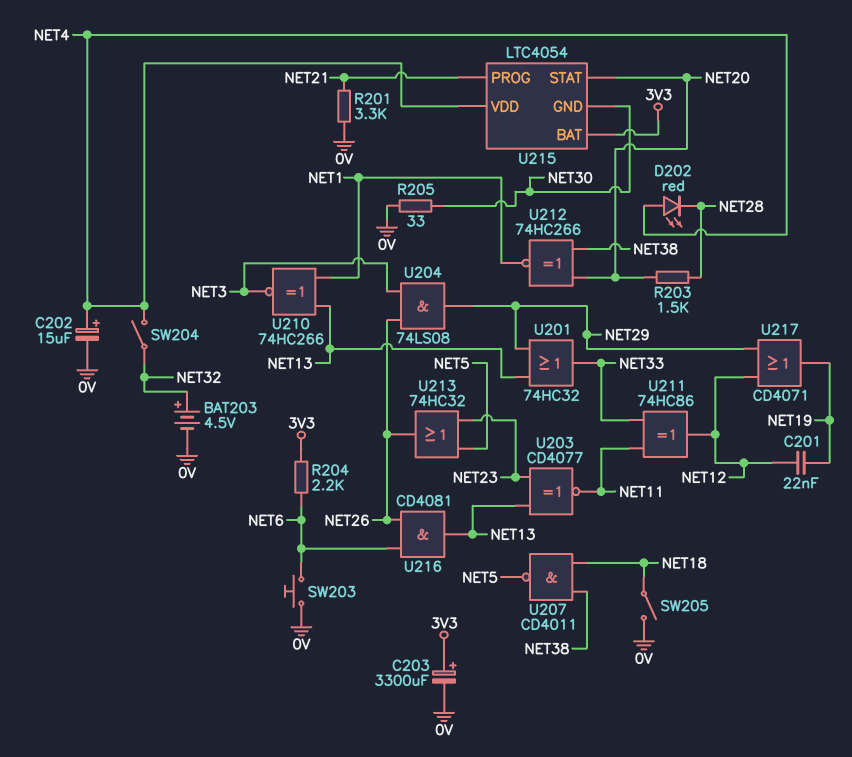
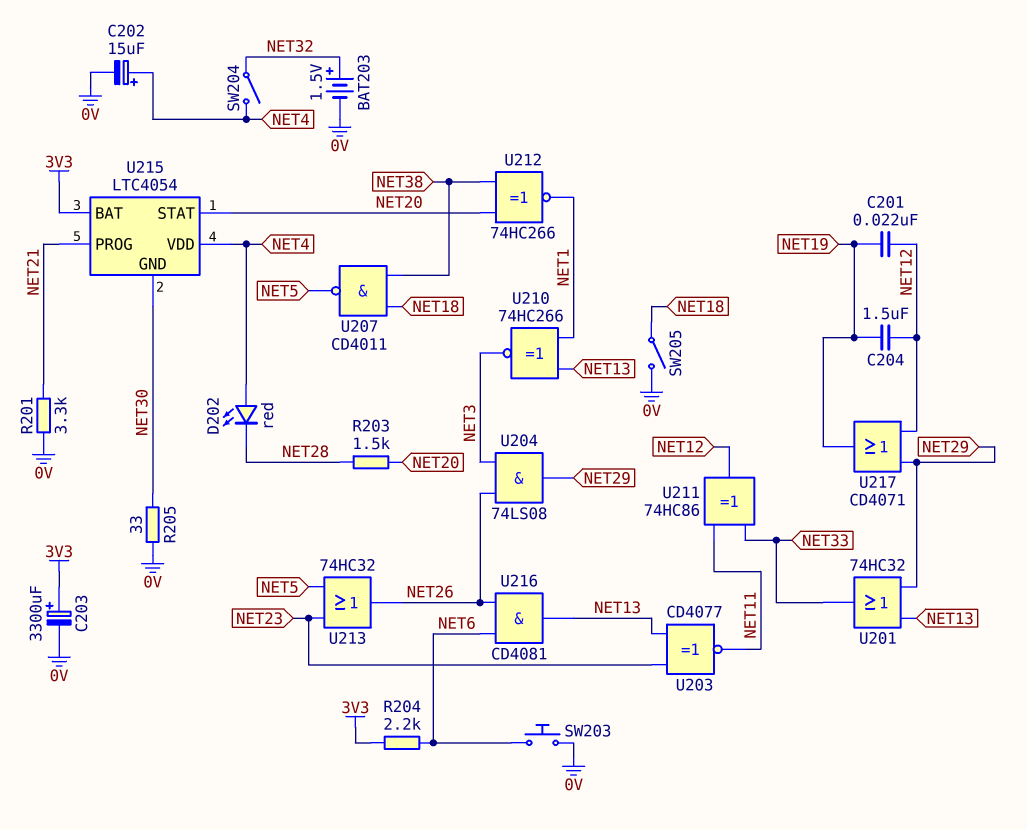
BAT203: 4.5V (plus NET32, minus 0V) -> 1.5V (plus NET32, minus 0V)
C204: none -> 1.5uF (NET12, NET19)

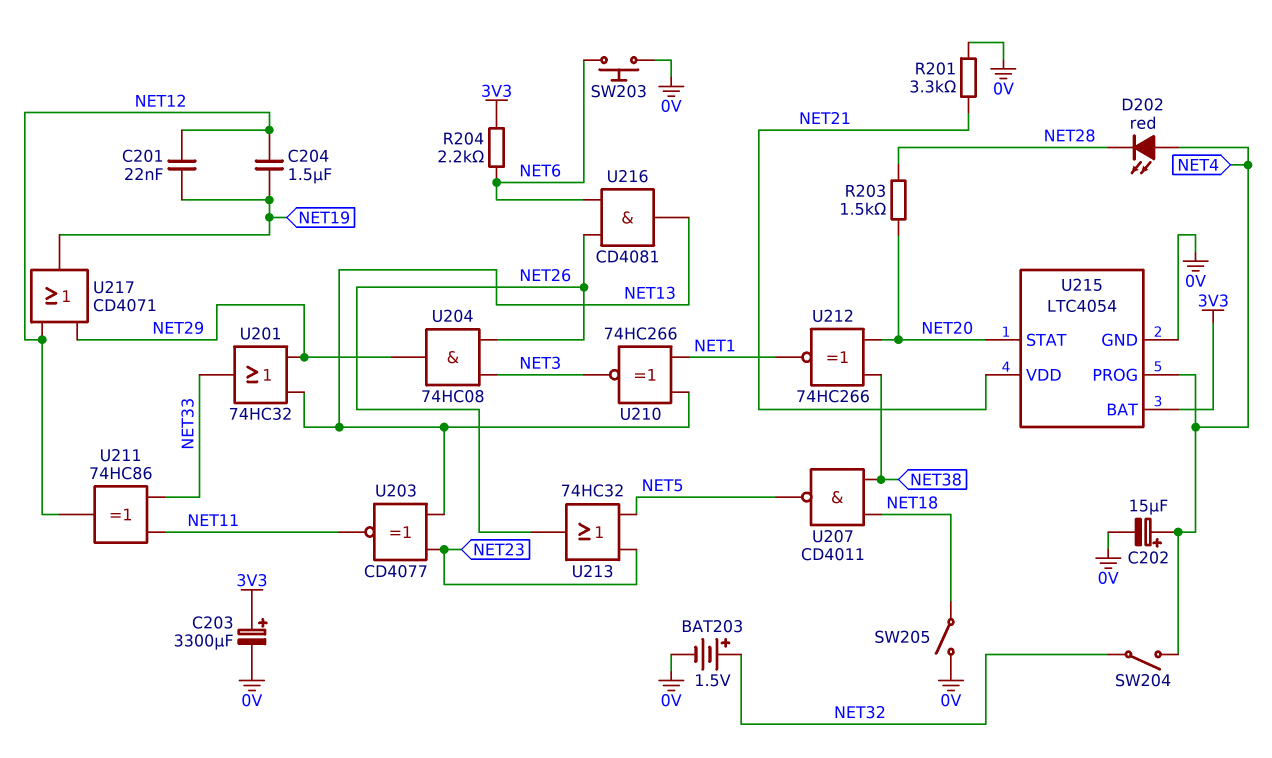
R205: 33 (0V, NET30) -> none
U204: AND 74LS08 (in NET3, in NET26, out NET29) -> AND 74HC08 (in NET3, in NET26, out NET29)
U215 pin GND: NET30 -> 0V
U215 pin PROG: NET21 -> NET4
U215 pin VDD: NET4 -> NET21

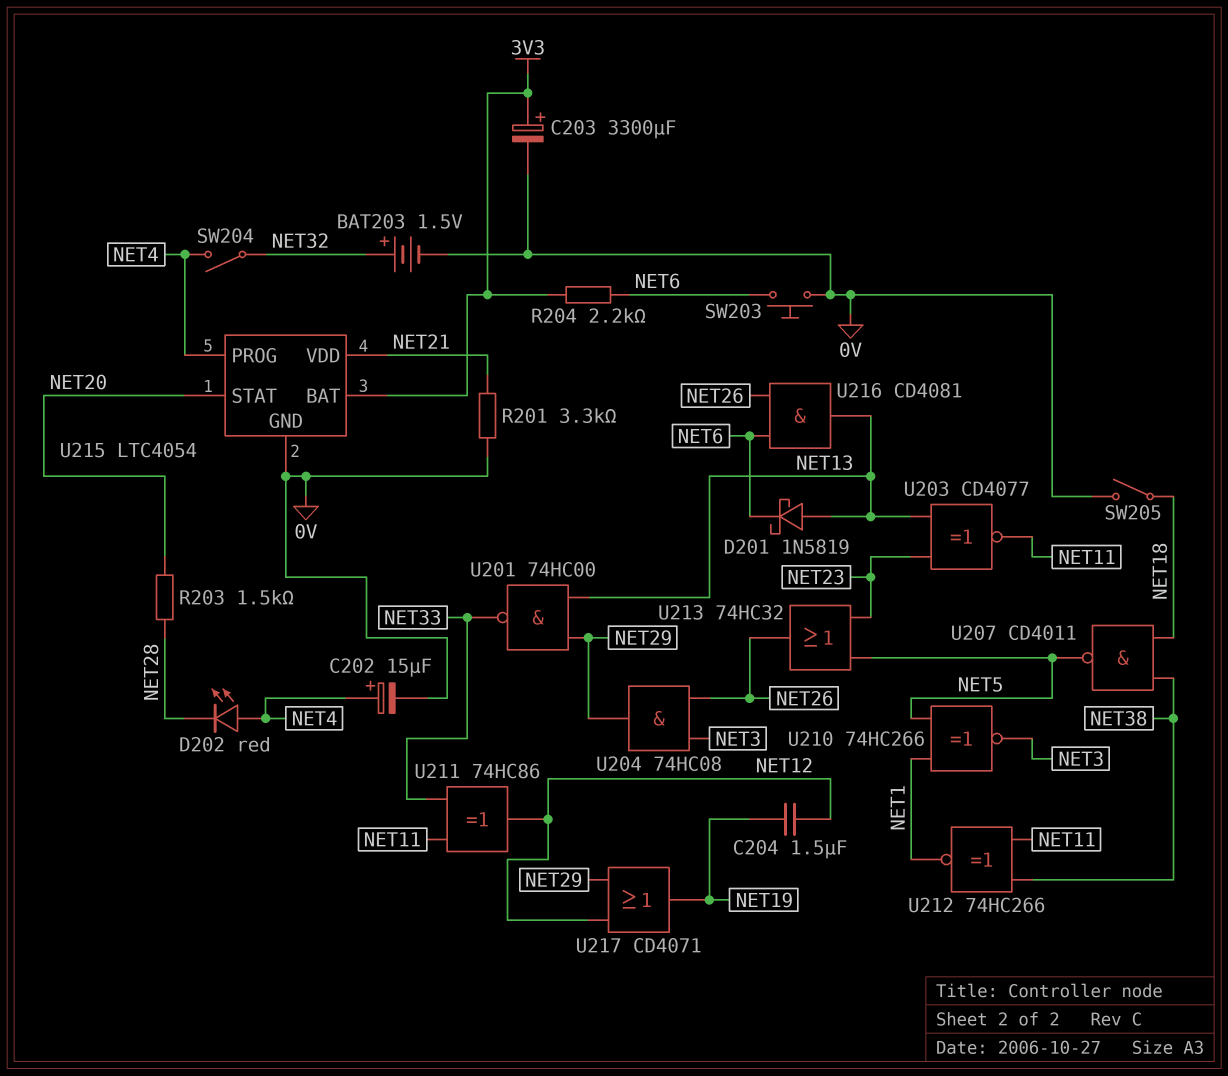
C201: 22nF (NET12, NET19) -> none
D201: none -> schottky 1N5819 (A NET13, K NET6)
U201: OR 74HC32 (in NET13, in NET29, out NET33) -> NAND 74HC00 (in NET13, in NET29, out NET33)
U210: XNOR 74HC266 (in NET1, in NET13, out NET3) -> XNOR 74HC266 (in NET1, in NET5, out NET3)
U212: XNOR 74HC266 (in NET20, in NET38, out NET1) -> XNOR 74HC266 (in NET11, in NET38, out NET1)

